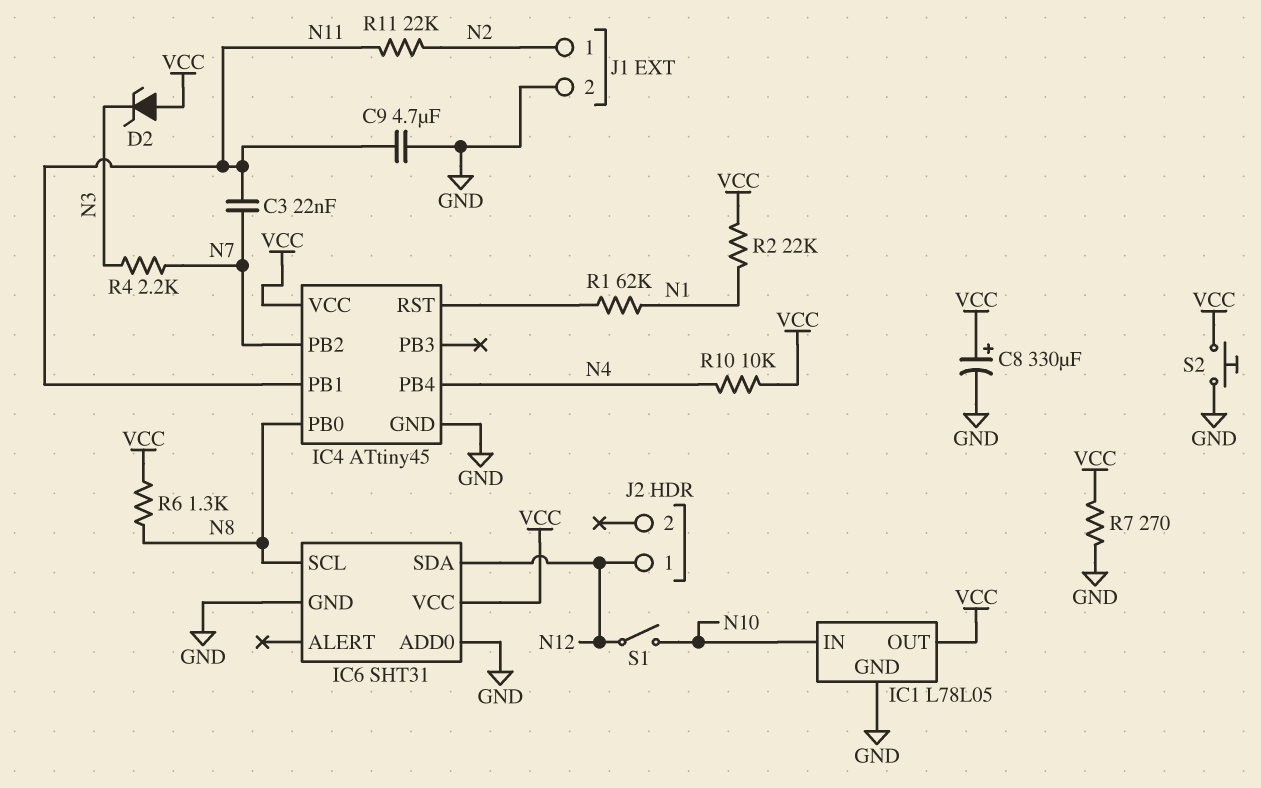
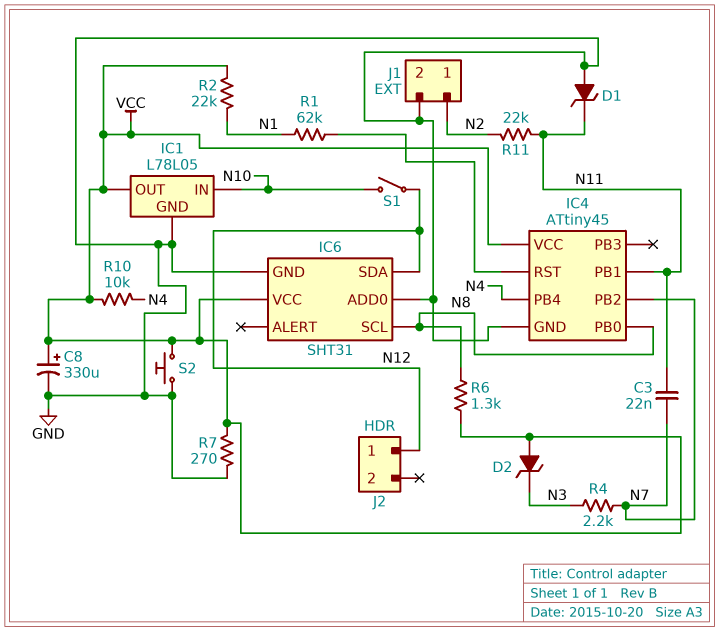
C9: 4.7uF (GND, N11) -> none
D1: none -> zener (A GND, K N11)

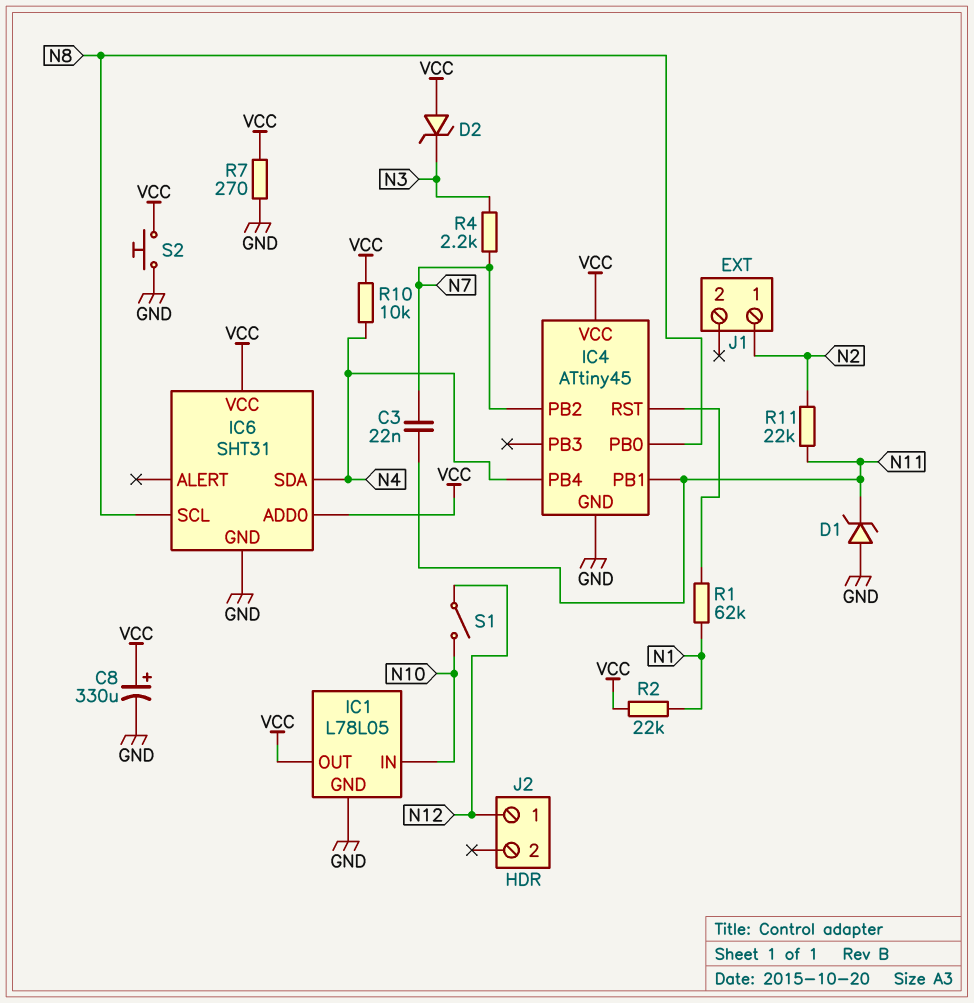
IC6 pin ADD0: GND -> VCC
IC6 pin SDA: N12 -> N4
J1 pin 2: GND -> none
R6: 1.3k (N8, VCC) -> none

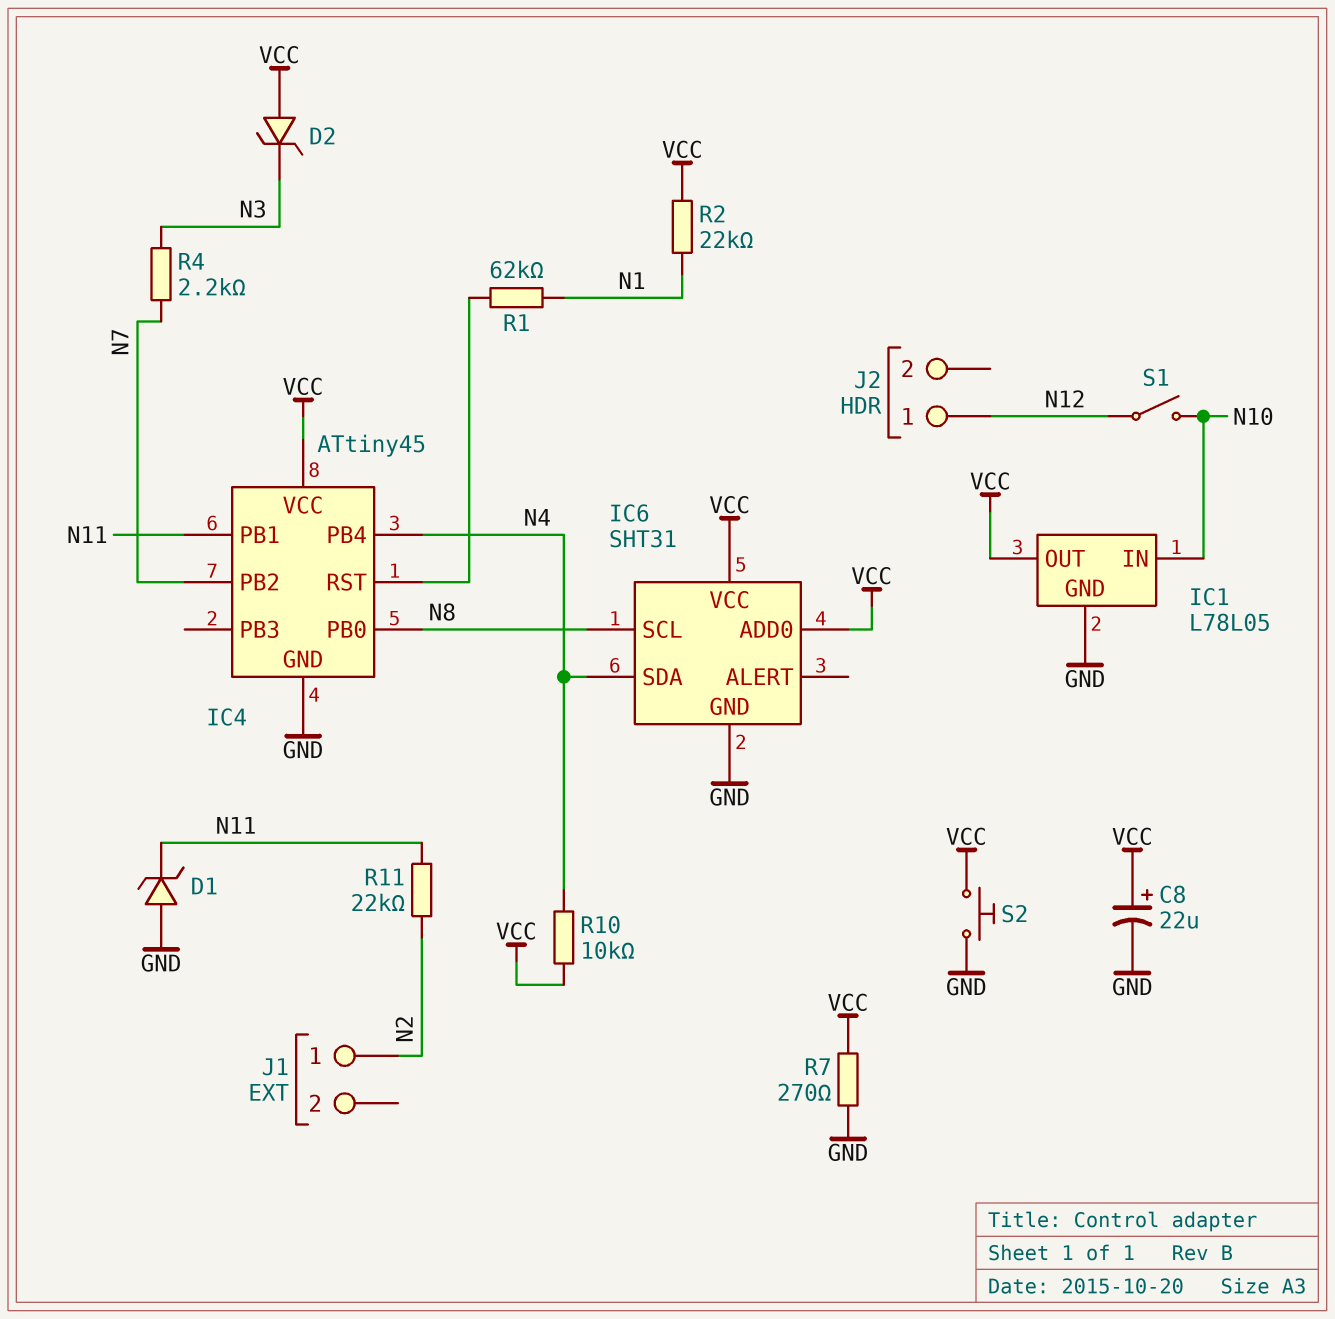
C3: 22nF (N7, N11) -> none
C8: 330uF (plus VCC, minus GND) -> 22uF (plus VCC, minus GND)

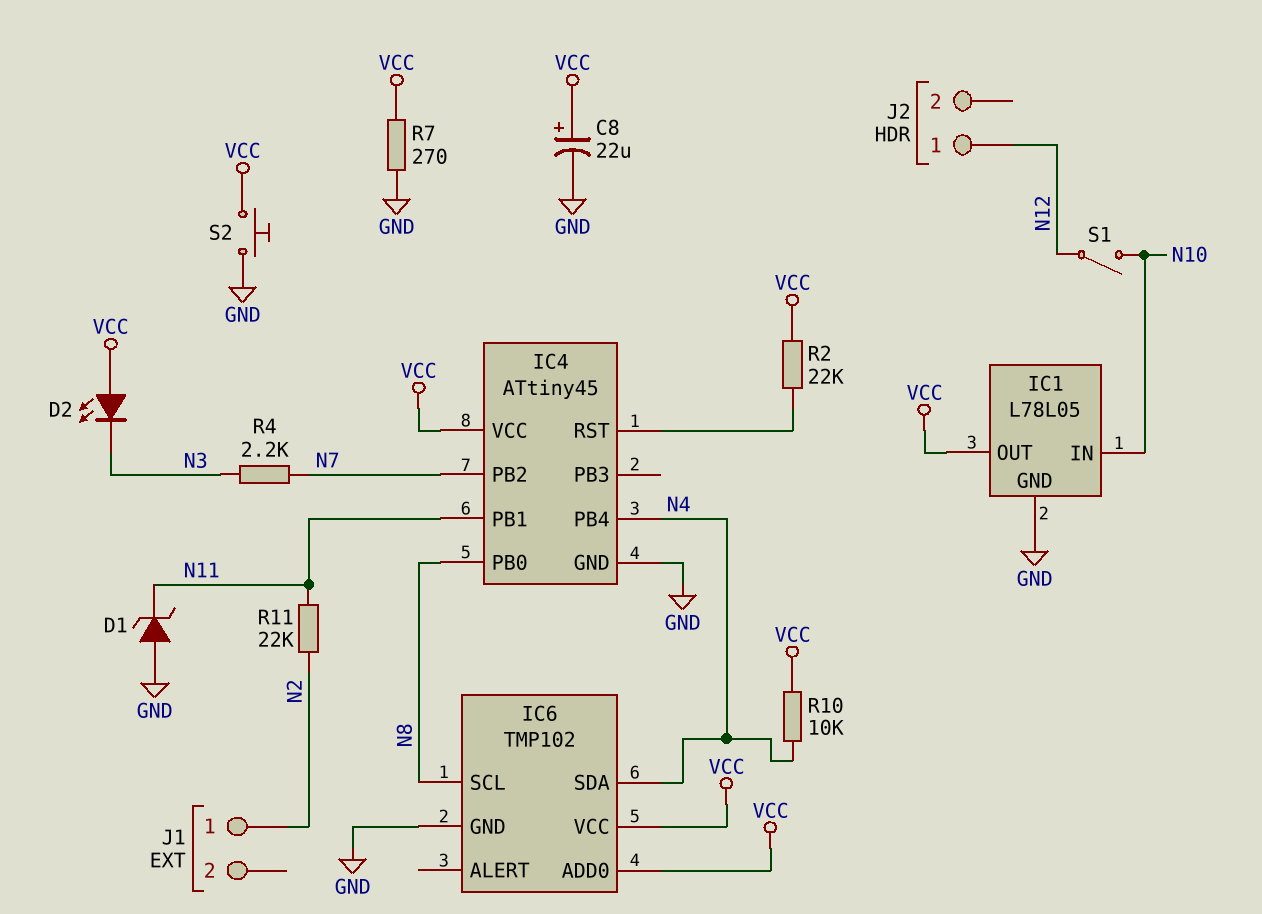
D2: zener (A VCC, K N3) -> LED (A VCC, K N3)
IC6: SHT31 -> TMP102
R1: 62k (IC4/RST, N1) -> none
R2: 22k (N1, VCC) -> 22k (IC4/RST, VCC)

